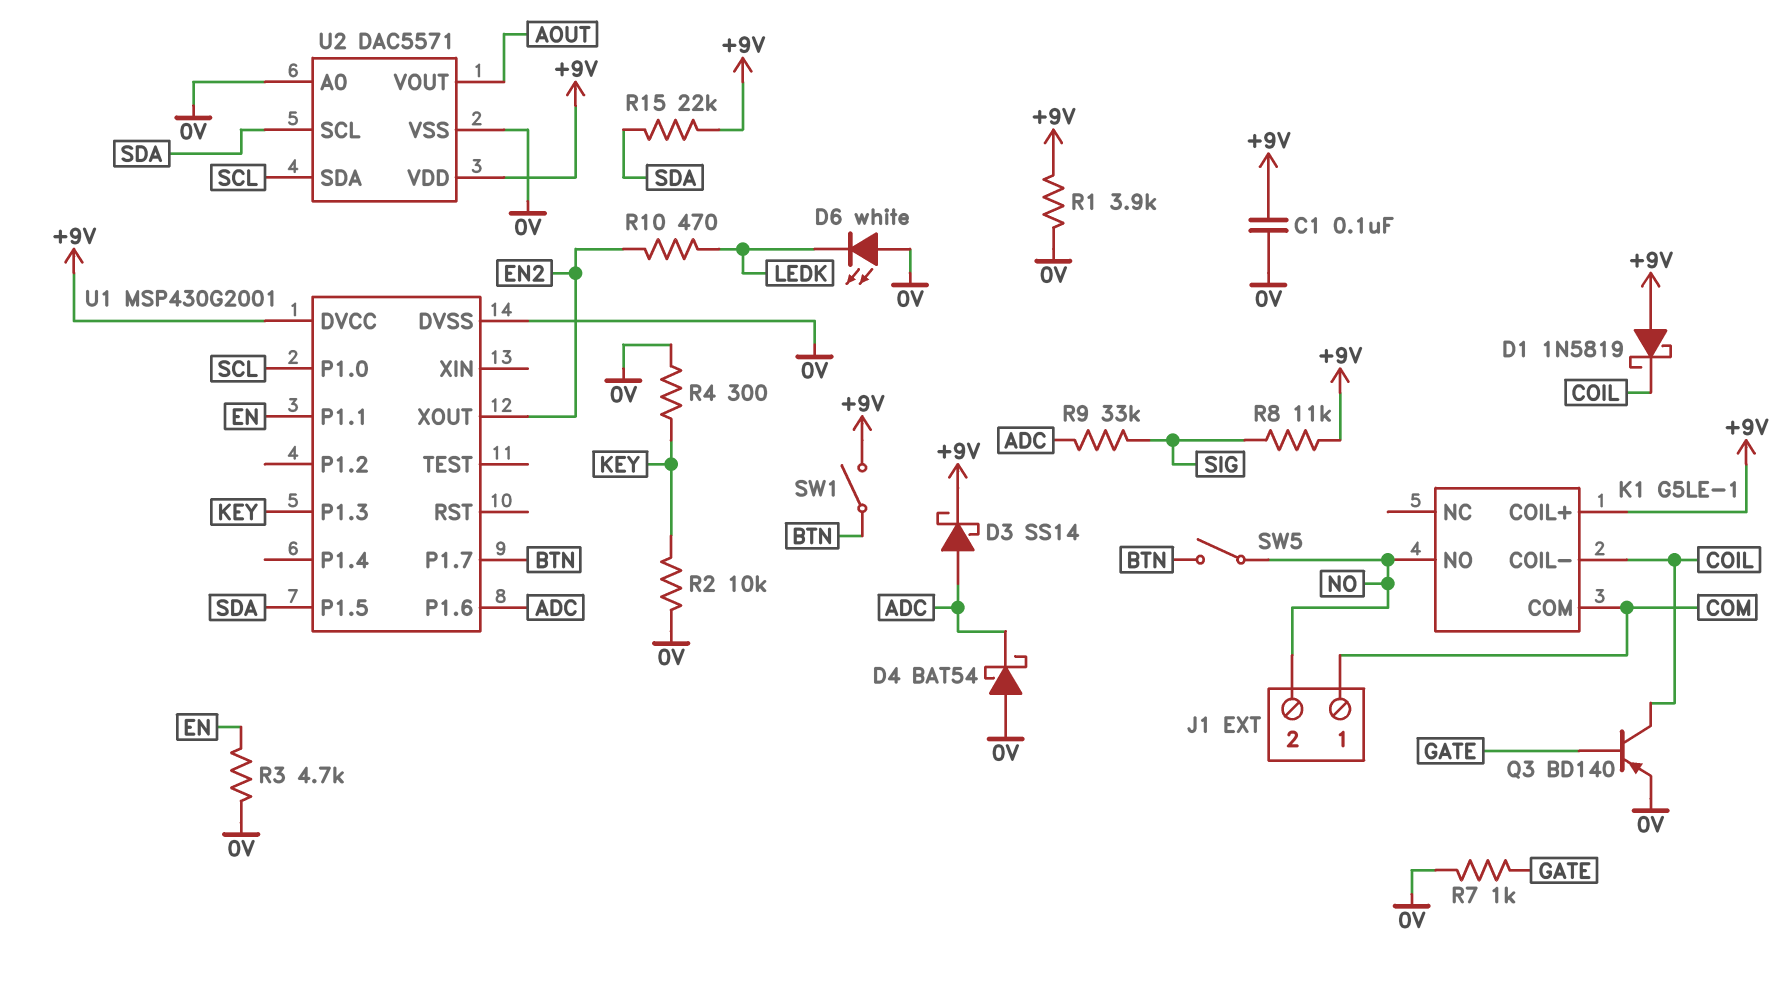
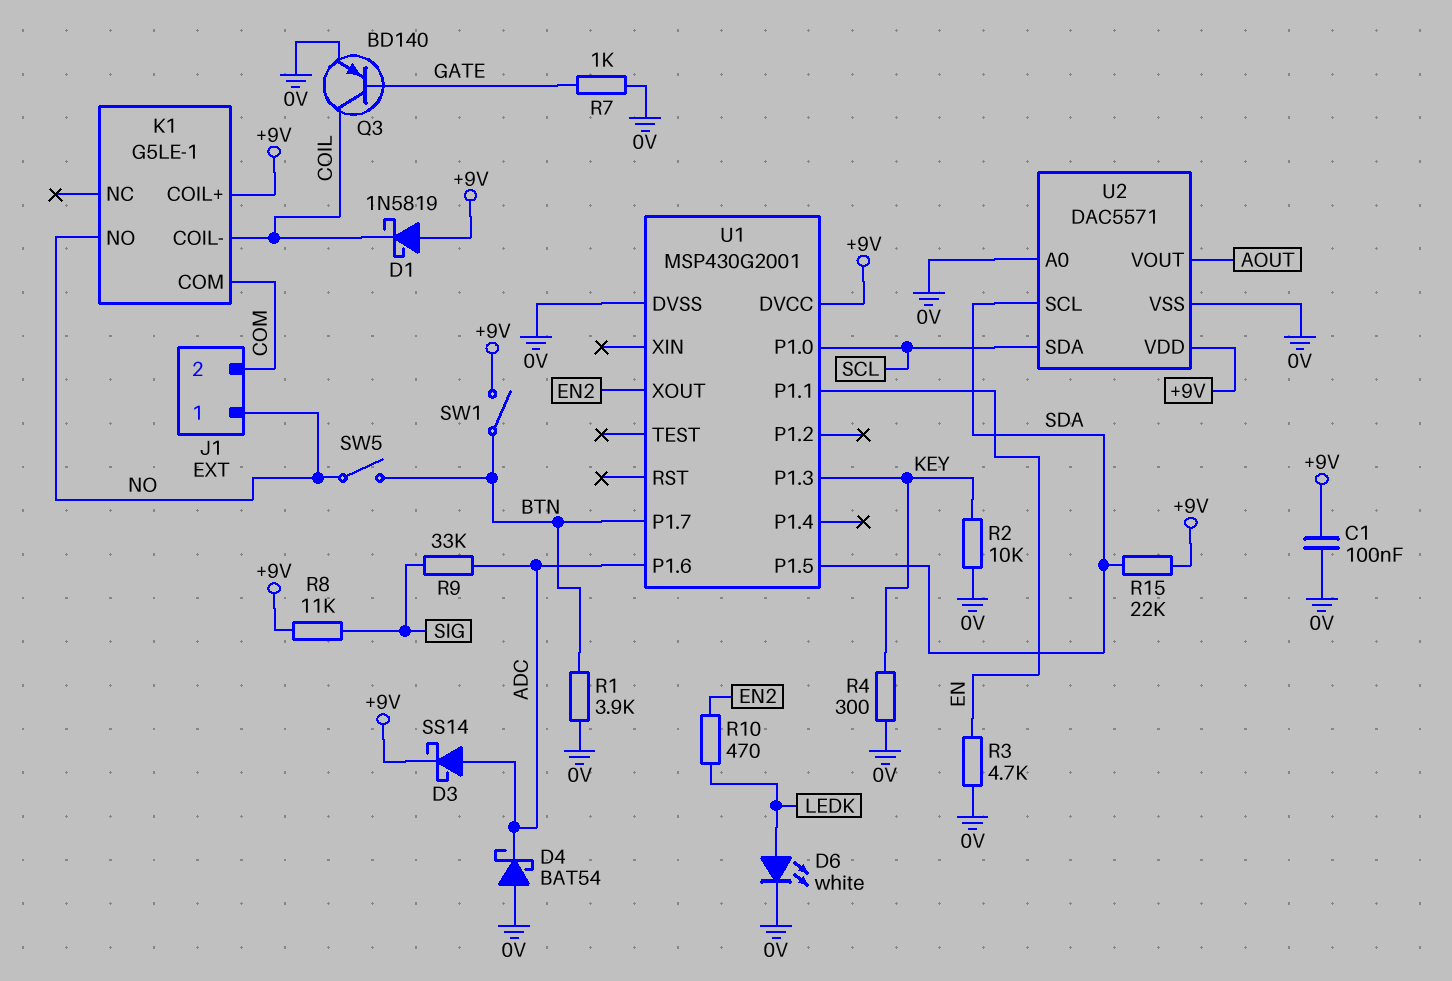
D6: LED white (A 0V, K LEDK) -> LED white (A LEDK, K 0V)
J1 pin 1: COM -> NO
J1 pin 2: NO -> COM
R1: 3.9k (+9V, 0V) -> 3.9k (0V, BTN)

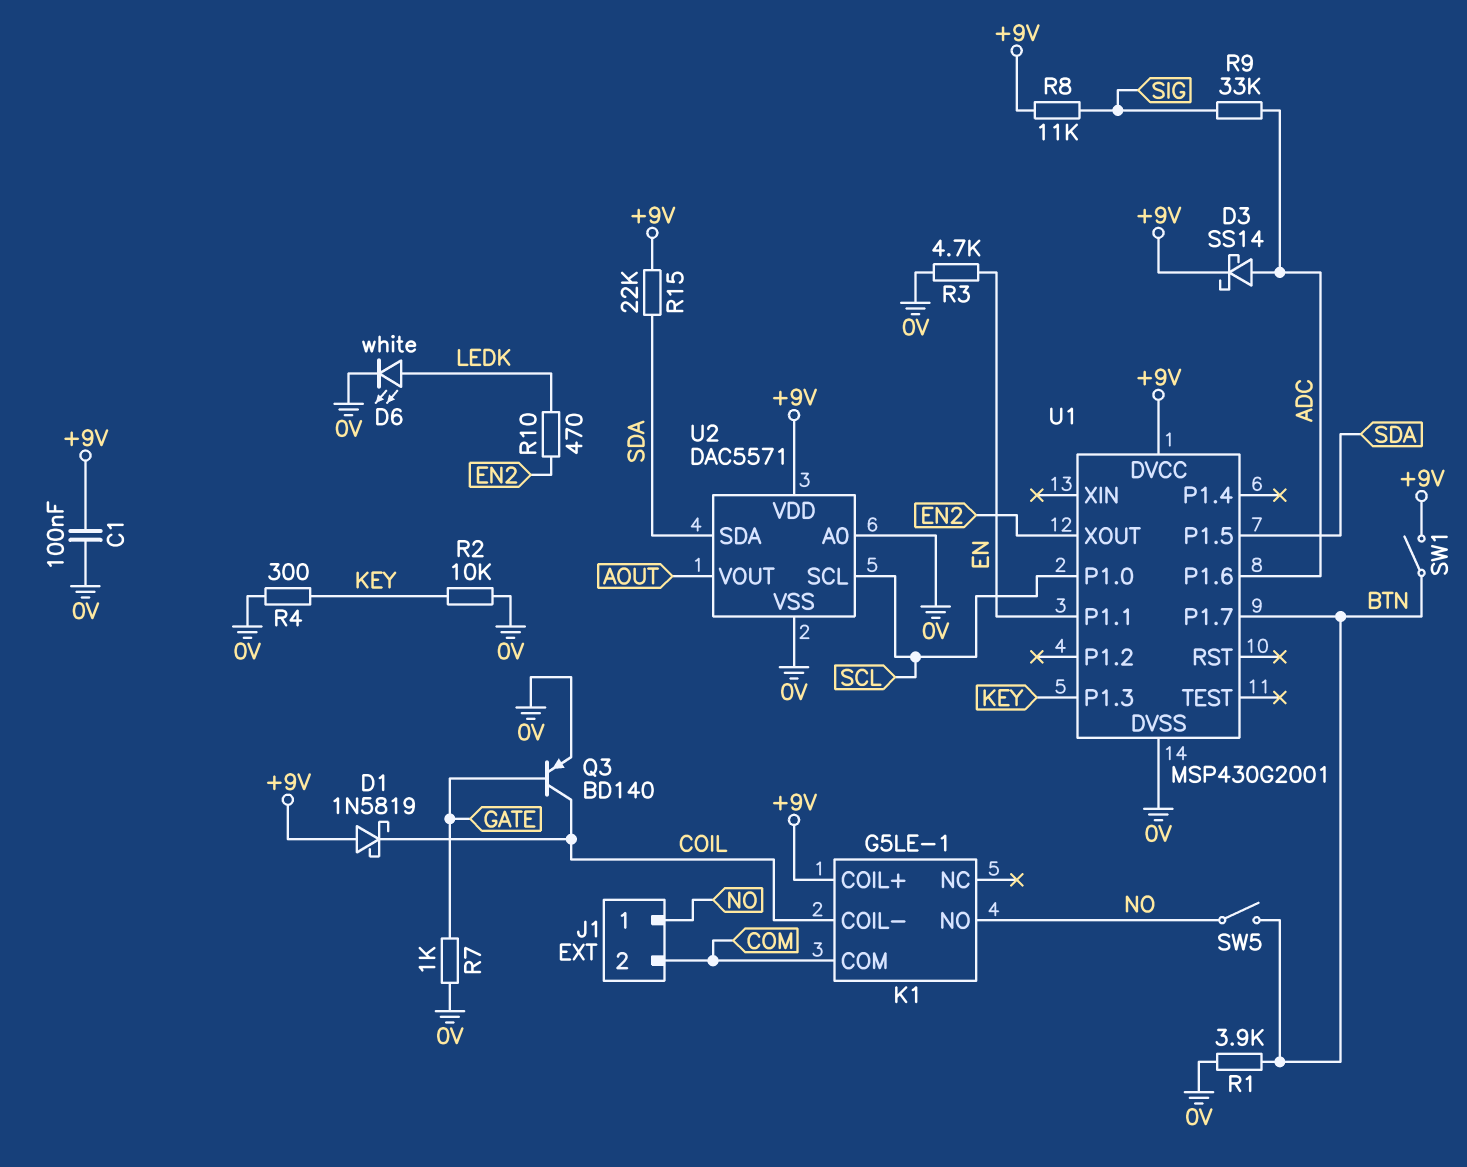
D4: schottky BAT54 (A 0V, K ADC) -> none
U2 pin SCL: SDA -> SCL
U2 pin SDA: SCL -> SDA

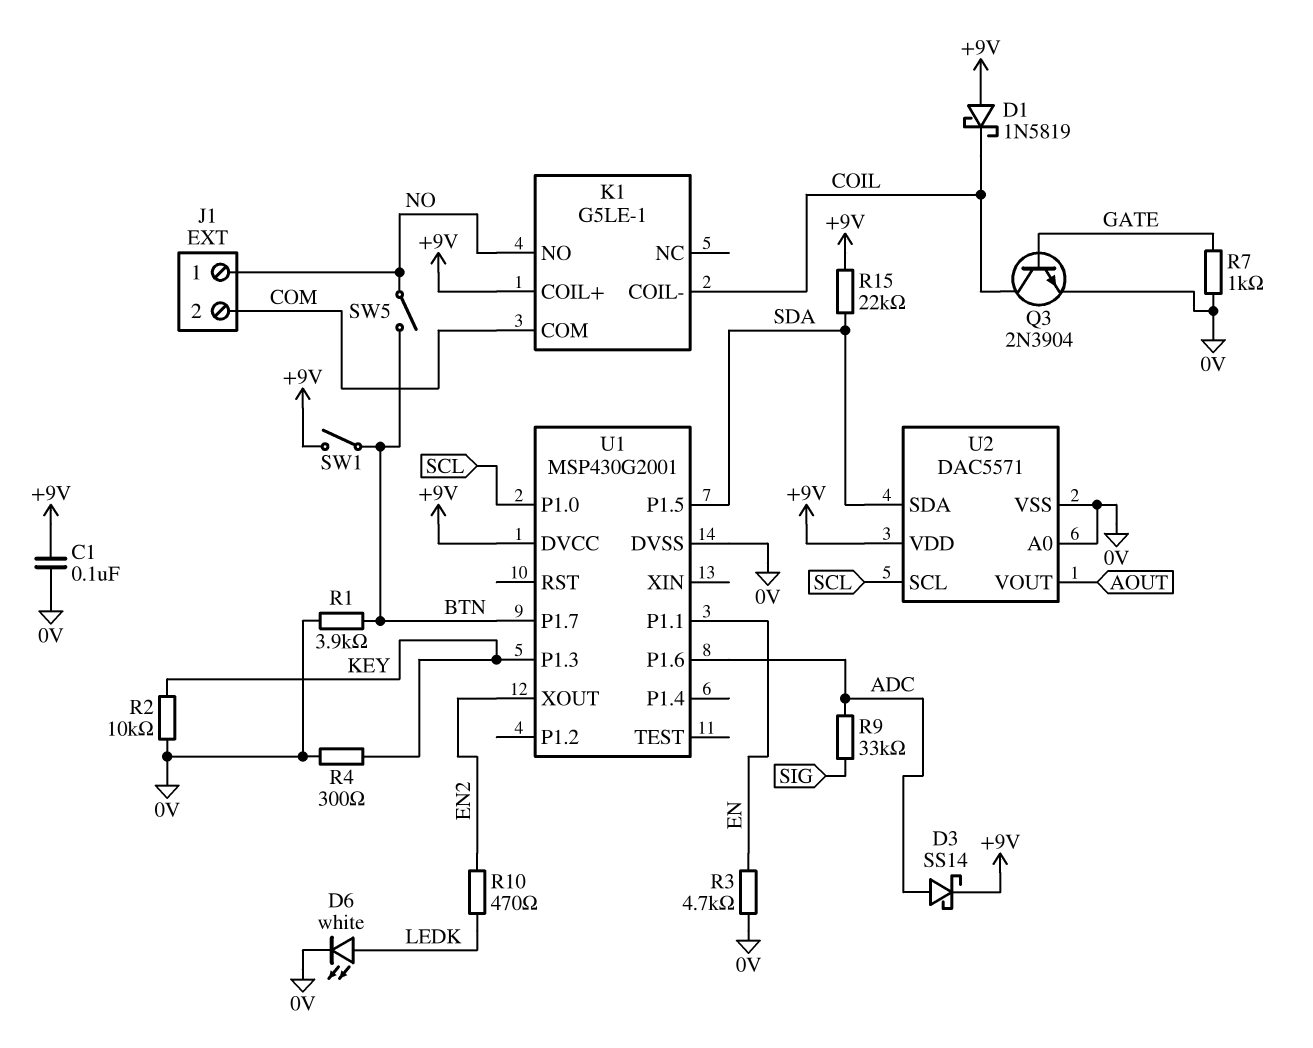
Q3: PNP BD140 (B GATE, C COIL, E 0V) -> NPN 2N3904 (B GATE, C COIL, E 0V)
R8: 11k (+9V, SIG) -> none

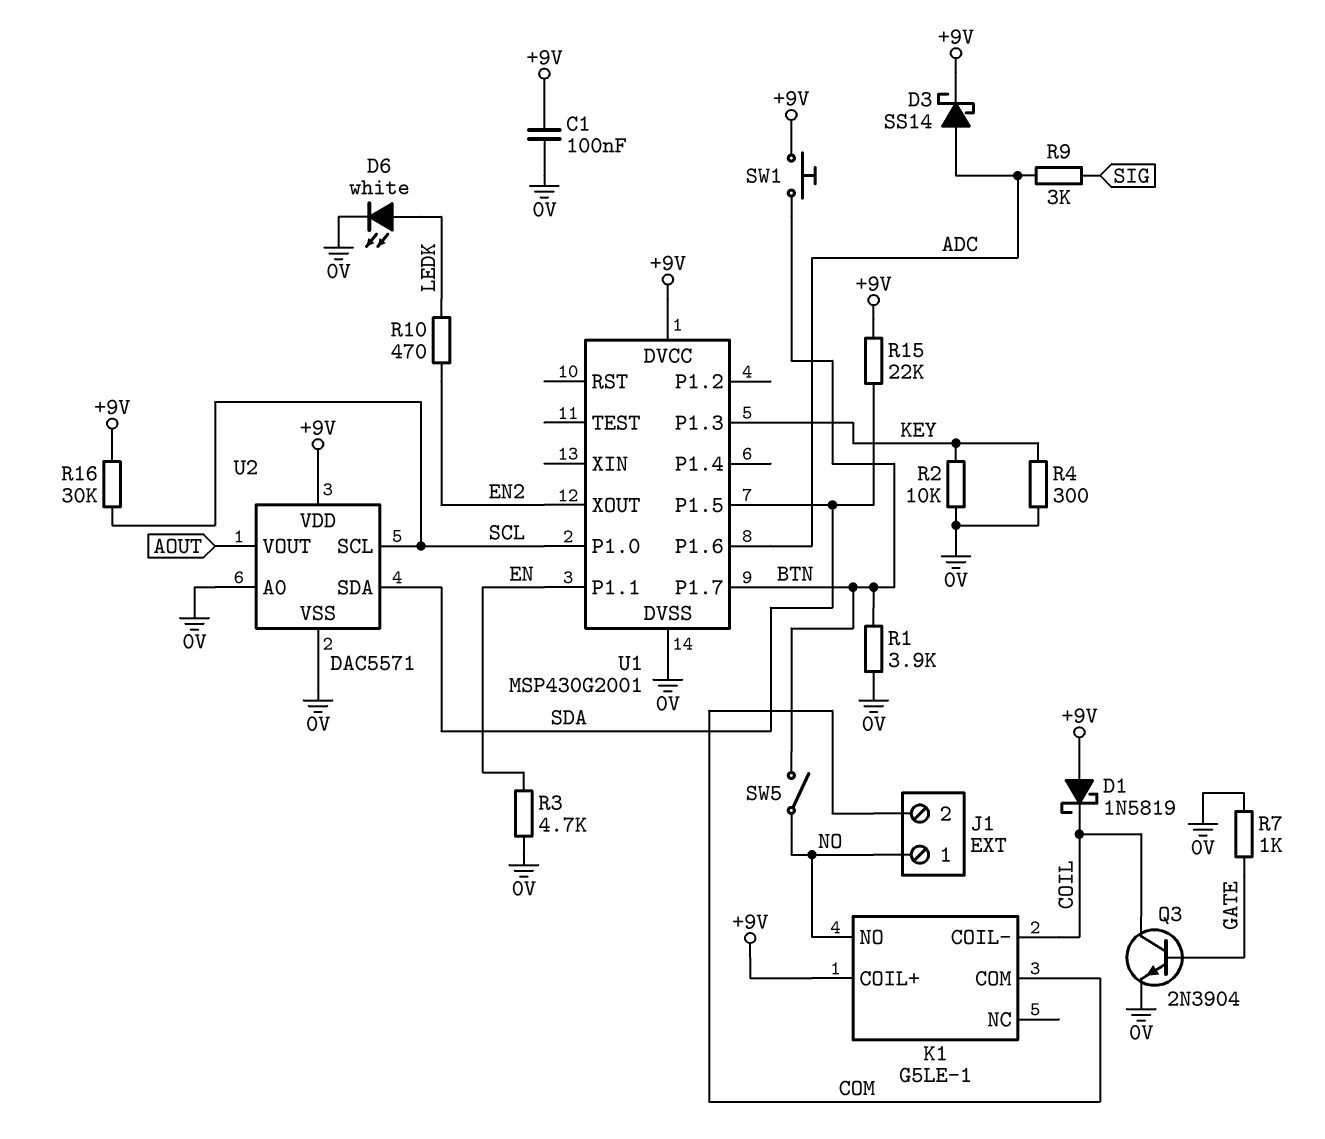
R9: 33k (ADC, SIG) -> 3k (ADC, SIG)
R16: none -> 30k (+9V, SCL)
SW1: switch (+9V, BTN) -> button (+9V, BTN)

